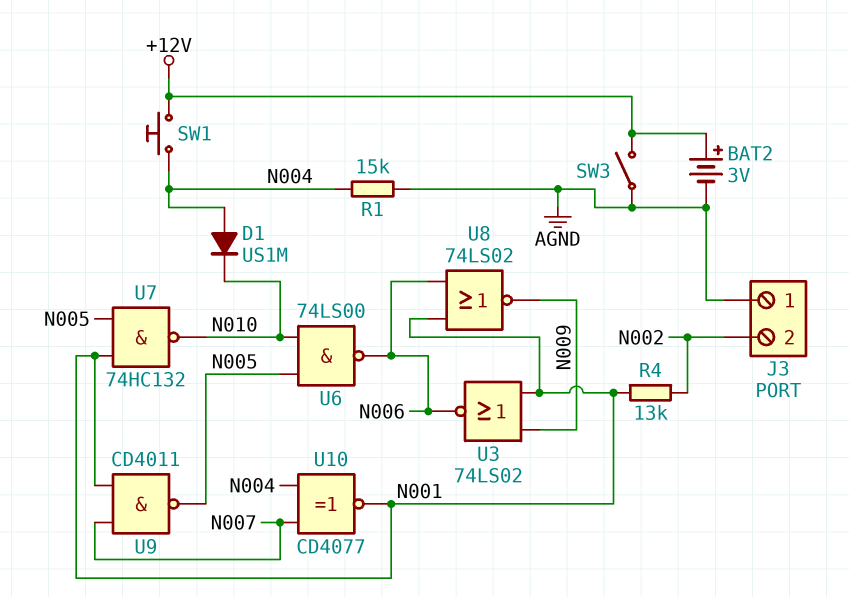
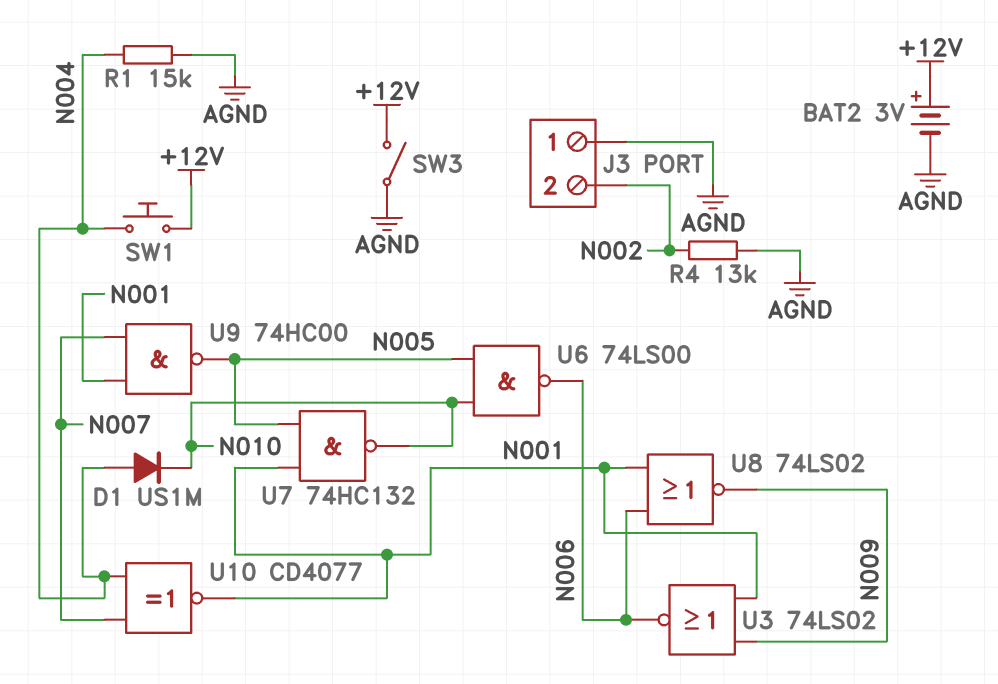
R4: 13k (N001, N002) -> 13k (AGND, N002)
U9: NAND CD4011 (in N001, in N007, out N005) -> NAND 74HC00 (in N001, in N007, out N005)

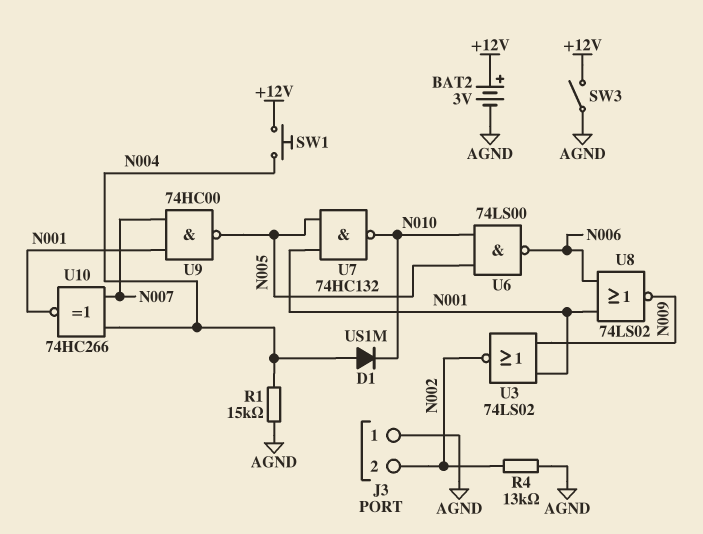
U3: NOR 74LS02 (in N001, in N009, out N006) -> NOR 74LS02 (in N001, in N009, out N002)
U10: XNOR CD4077 (in N004, in N007, out N001) -> XNOR 74HC266 (in N004, in N007, out N001)

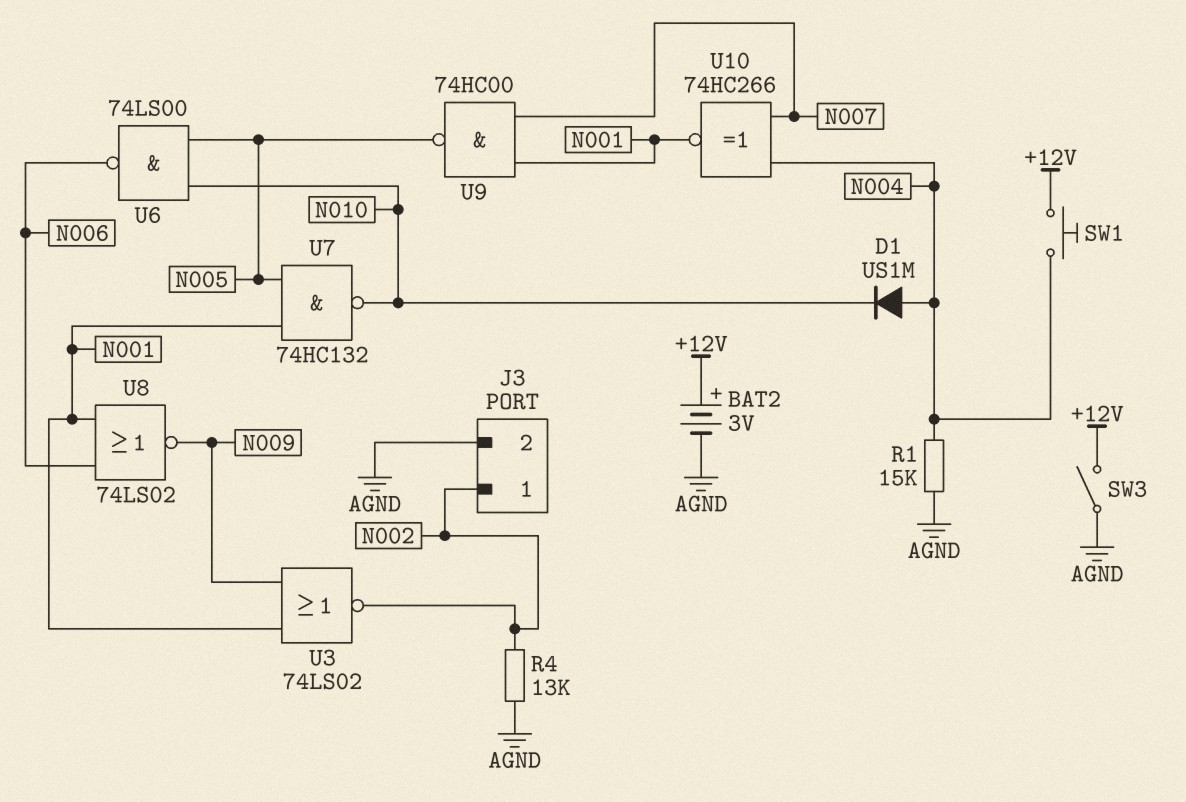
J3 pin 1: AGND -> N002
J3 pin 2: N002 -> AGND

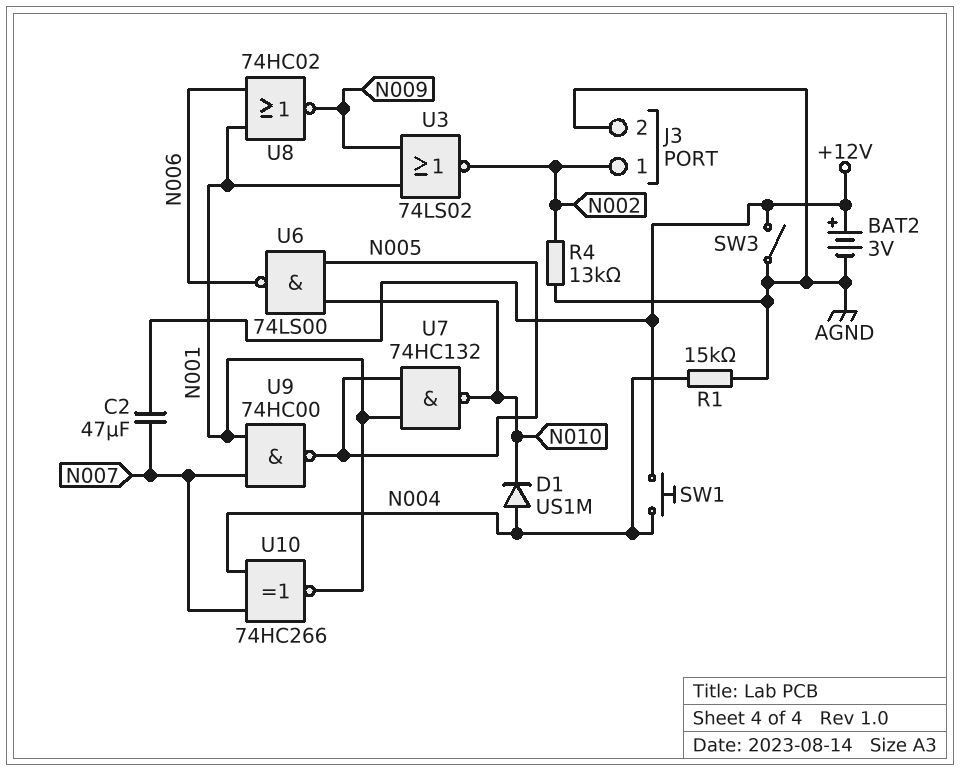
C2: none -> 47uF (+12V, N007)
U8: NOR 74LS02 (in N001, in N006, out N009) -> NOR 74HC02 (in N001, in N006, out N009)

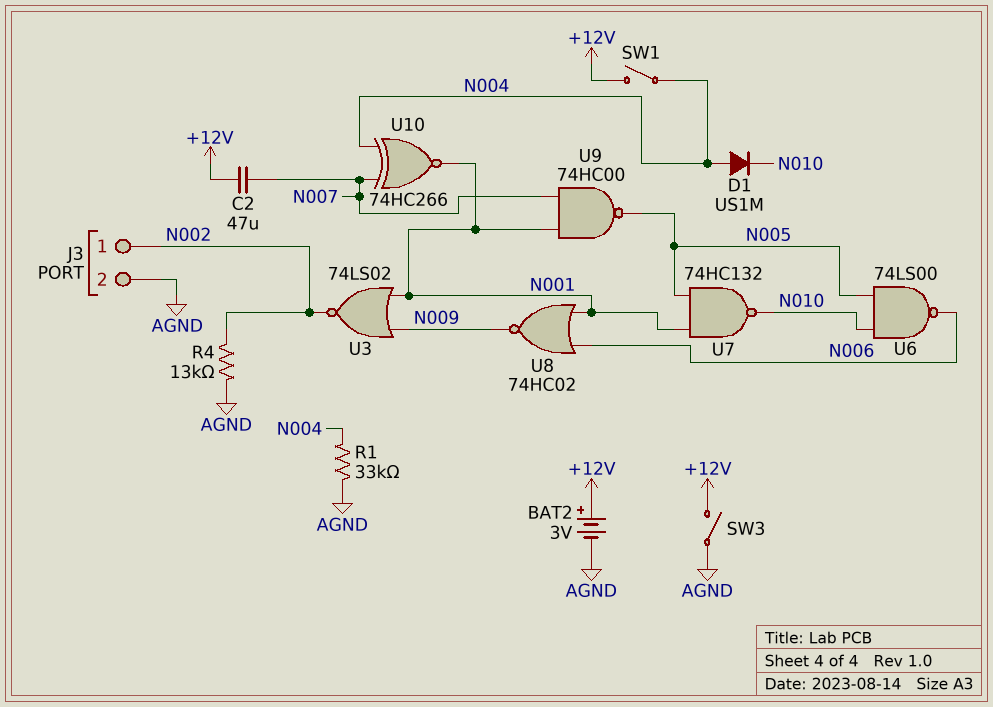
R1: 15k (AGND, N004) -> 33k (AGND, N004)
SW1: button (+12V, N004) -> switch (+12V, N004)

